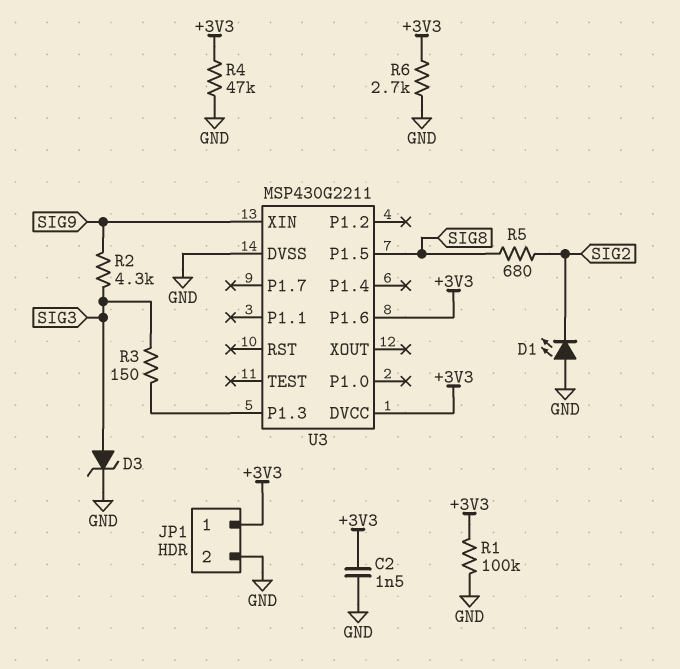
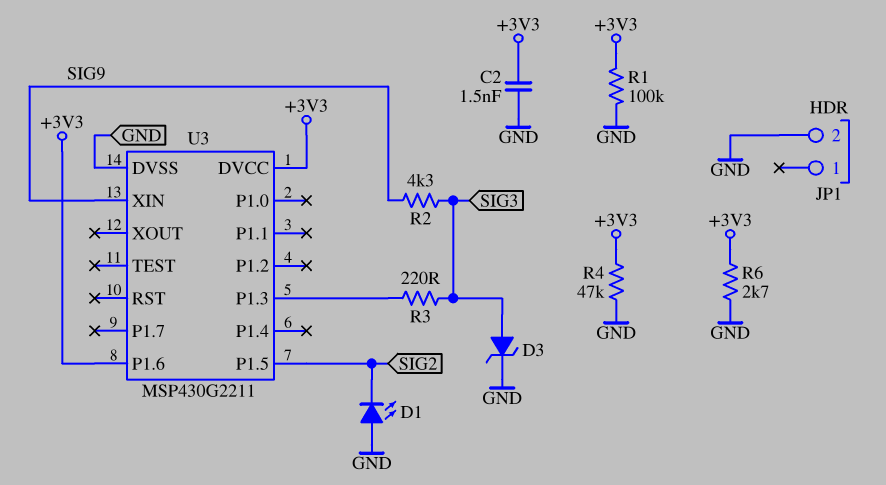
JP1 pin 1: +3V3 -> none
R3: 150 (SIG3, U3/P1.3) -> 220 (SIG3, U3/P1.3)
R5: 680 (SIG2, SIG8) -> none
U3 pin P1.5: SIG8 -> SIG2

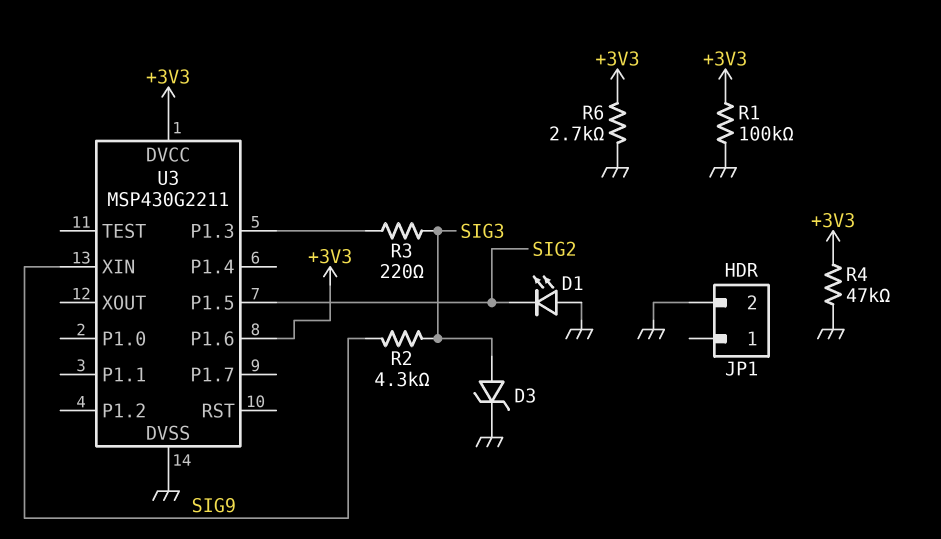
C2: 1.5nF (+3V3, GND) -> none

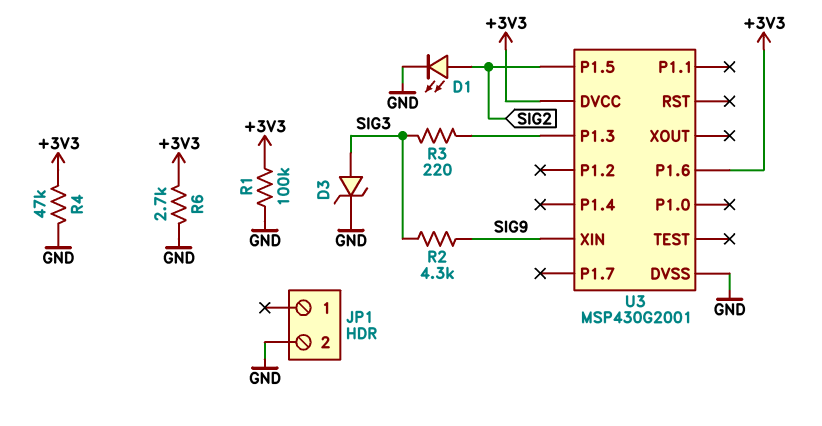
D1: LED (A GND, K SIG2) -> LED (A SIG2, K GND)
U3: MSP430G2211 -> MSP430G2001

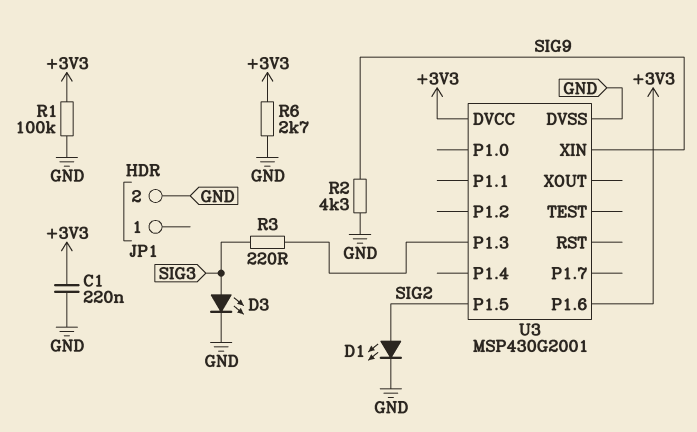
C1: none -> 220nF (+3V3, GND)
D3: zener (A SIG3, K GND) -> LED (A SIG3, K GND)
R2: 4.3k (SIG3, SIG9) -> 4.3k (GND, SIG9)
R4: 47k (+3V3, GND) -> none

